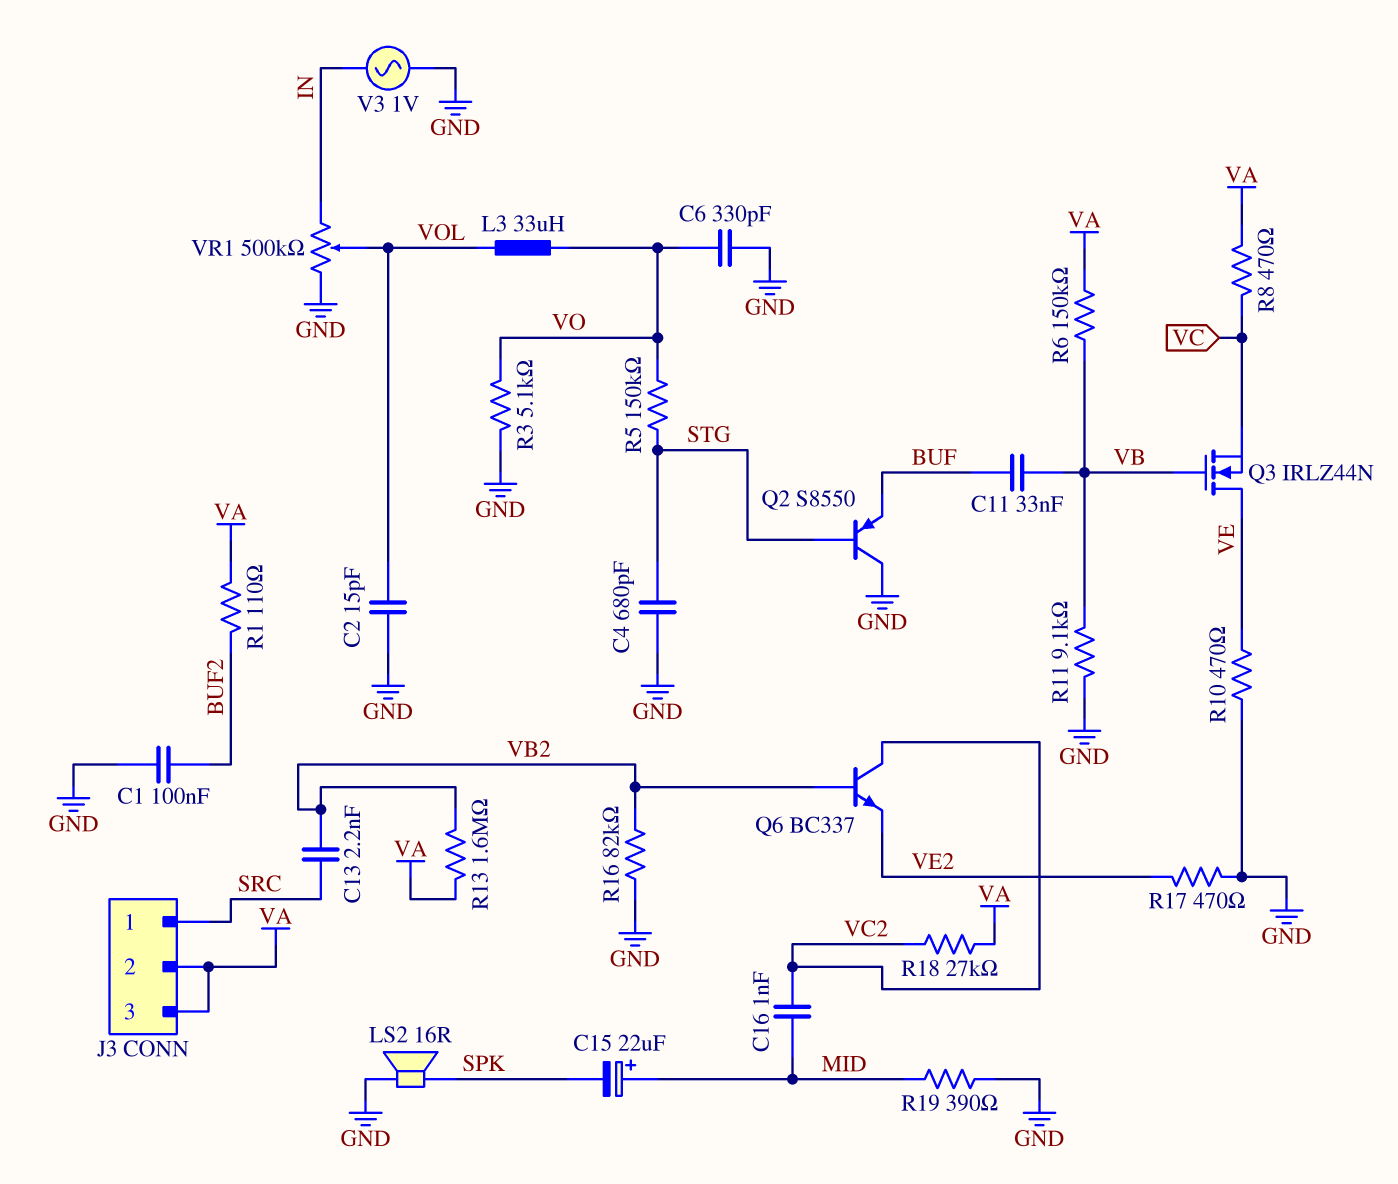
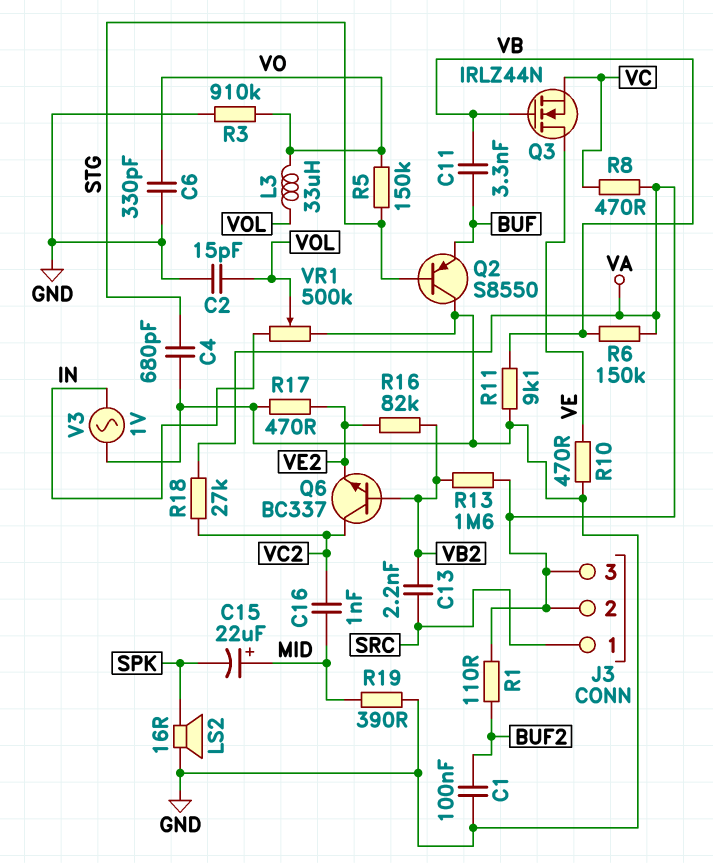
C11: 33nF (BUF, VB) -> 3.3nF (BUF, VB)
R3: 5.1k (GND, VO) -> 910k (GND, VO)
R16: 82k (GND, VB2) -> 82k (VB2, VE2)

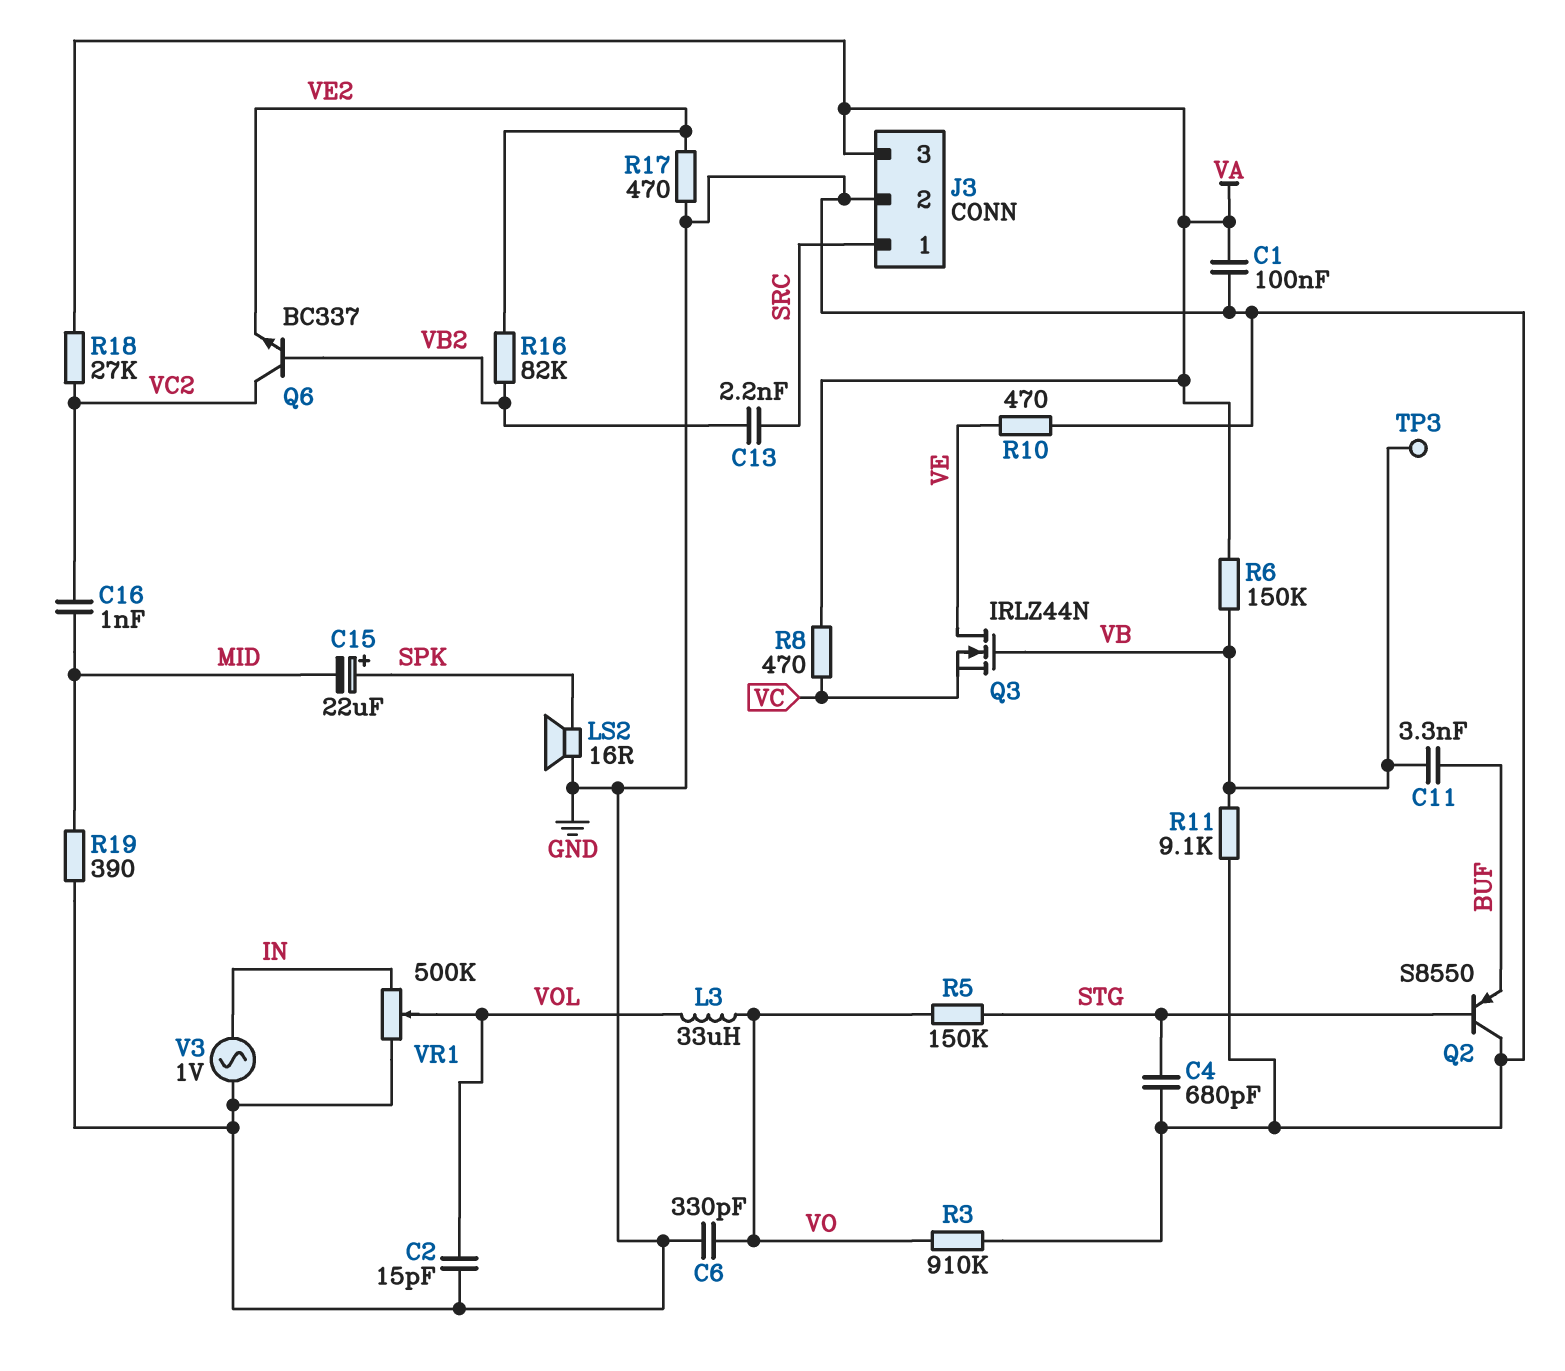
C1: 100nF (BUF2, GND) -> 100nF (GND, VA)
C15: 22uF (plus MID, minus SPK) -> 22uF (plus SPK, minus MID)
J3 pin 2: VA -> GND
R1: 110 (BUF2, VA) -> none
R13: 1.6M (VA, VB2) -> none
TP3: none -> test point (VB)

